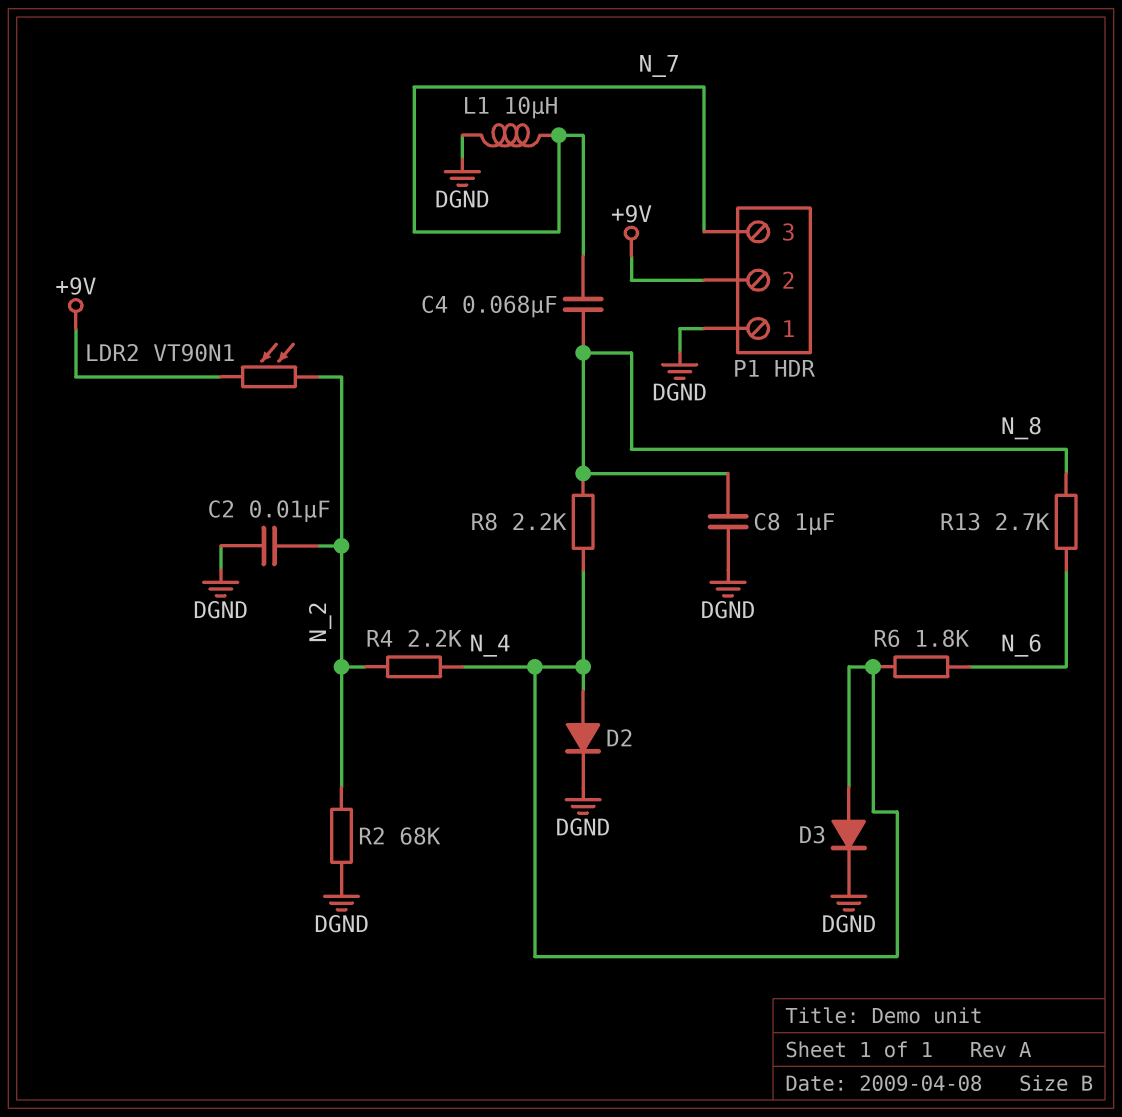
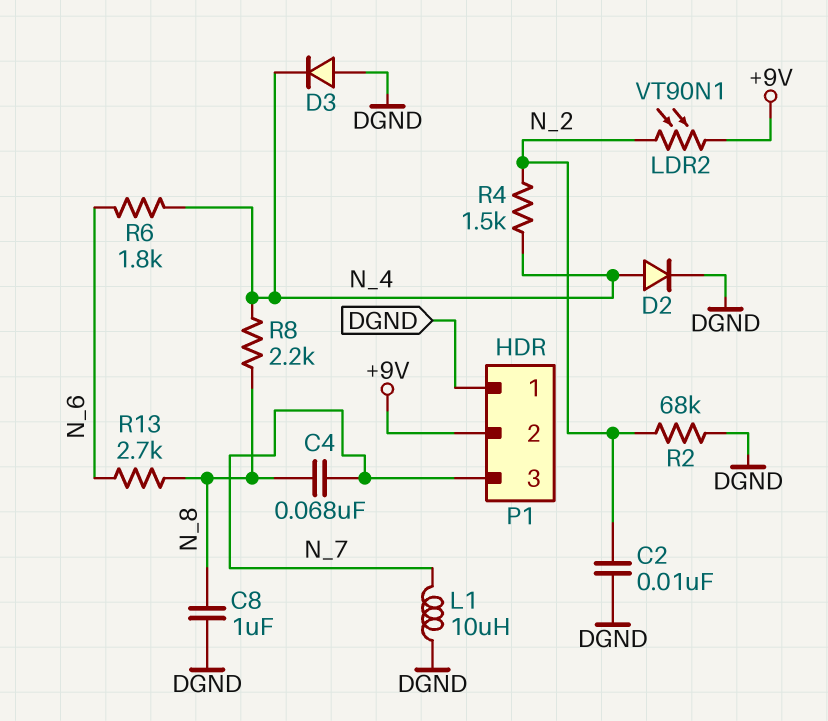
D3: diode (A N_4, K DGND) -> diode (A DGND, K N_4)
R4: 2.2k (N_2, N_4) -> 1.5k (N_2, N_4)

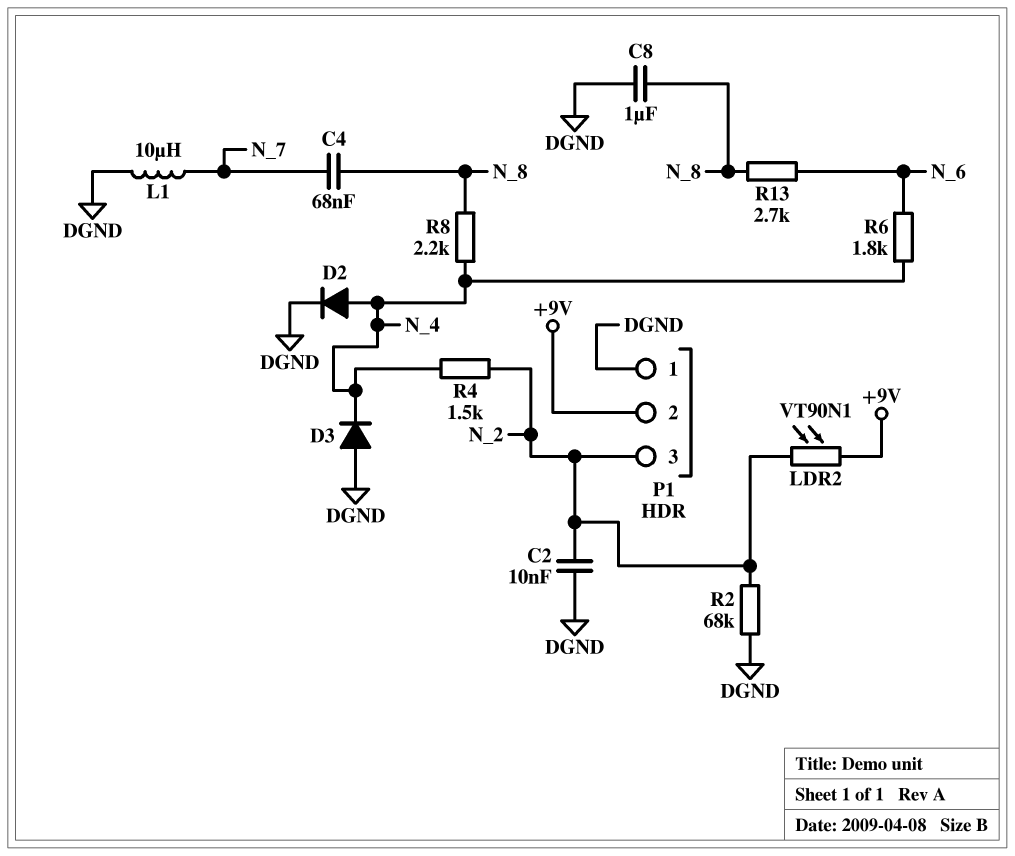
P1 pin 3: N_7 -> N_2

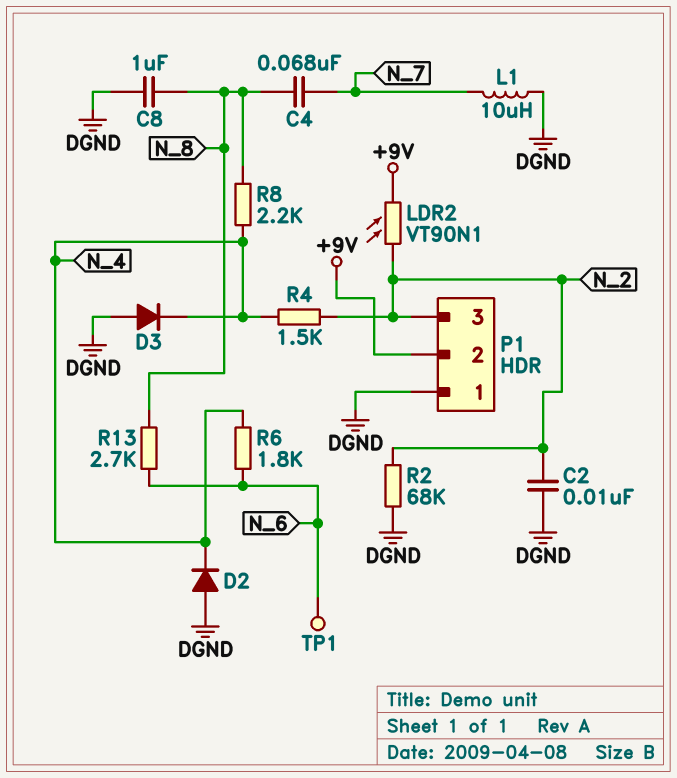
D2: diode (A N_4, K DGND) -> diode (A DGND, K N_4)
TP1: none -> test point (N_6)

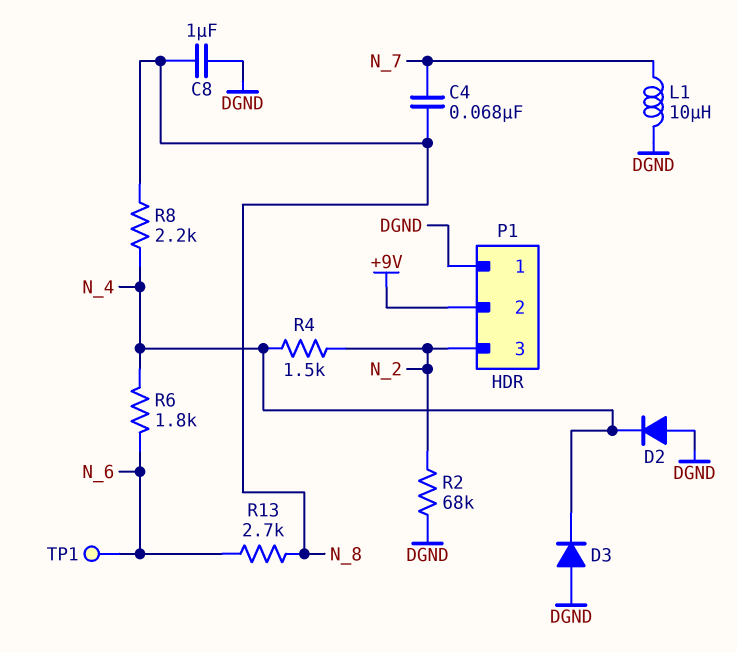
C2: 10nF (DGND, N_2) -> none
LDR2: VT90N1 (+9V, N_2) -> none

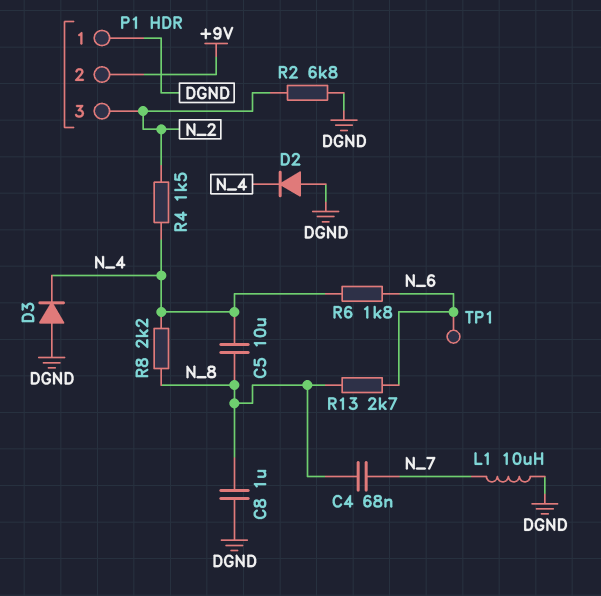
C5: none -> 10uF (N_4, N_8)
R2: 68k (DGND, N_2) -> 6.8k (DGND, N_2)

